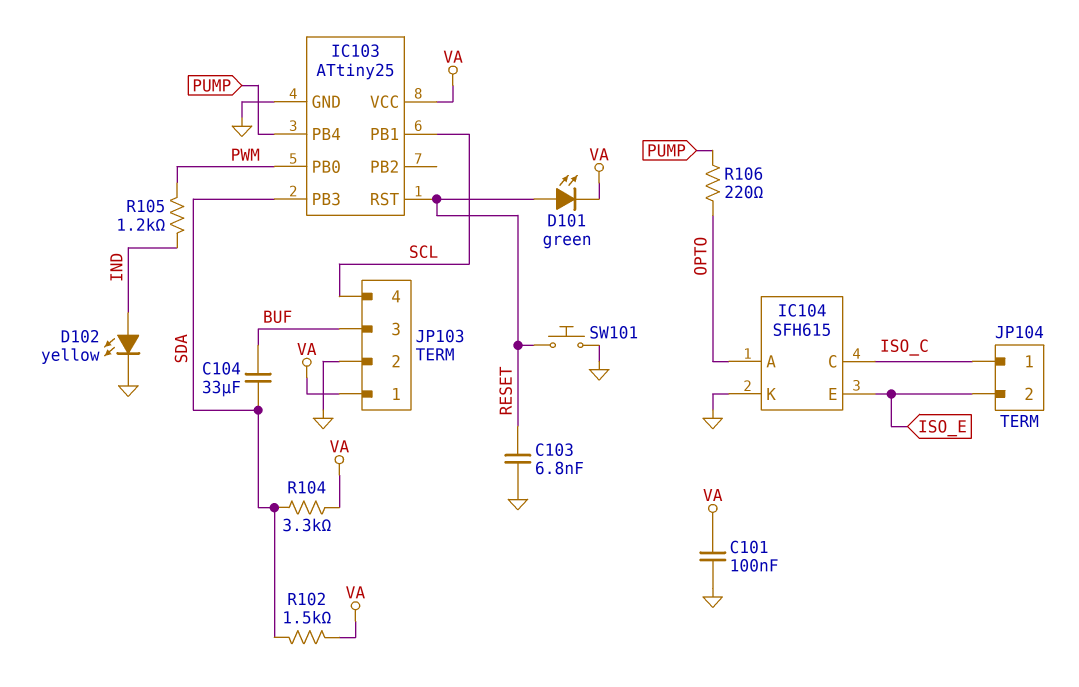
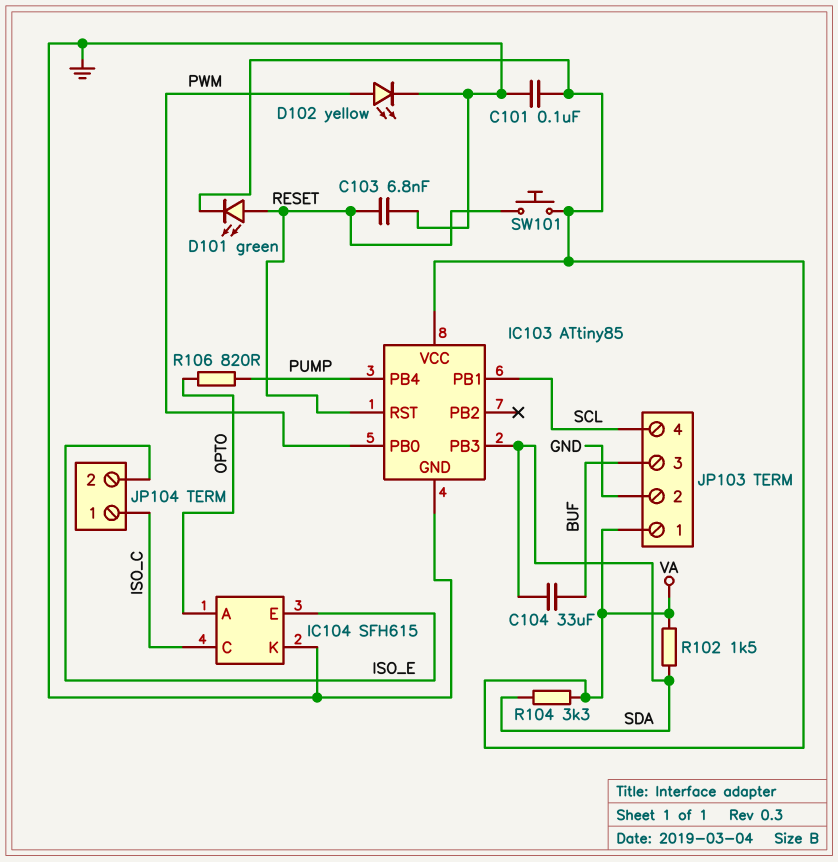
D102: LED yellow (A IND, K GND) -> LED yellow (A PWM, K GND)
IC103: ATtiny25 -> ATtiny85
R105: 1.2k (IND, PWM) -> none
R106: 220 (OPTO, PUMP) -> 820 (OPTO, PUMP)
SW101: button (GND, RESET) -> button (RESET, VA)

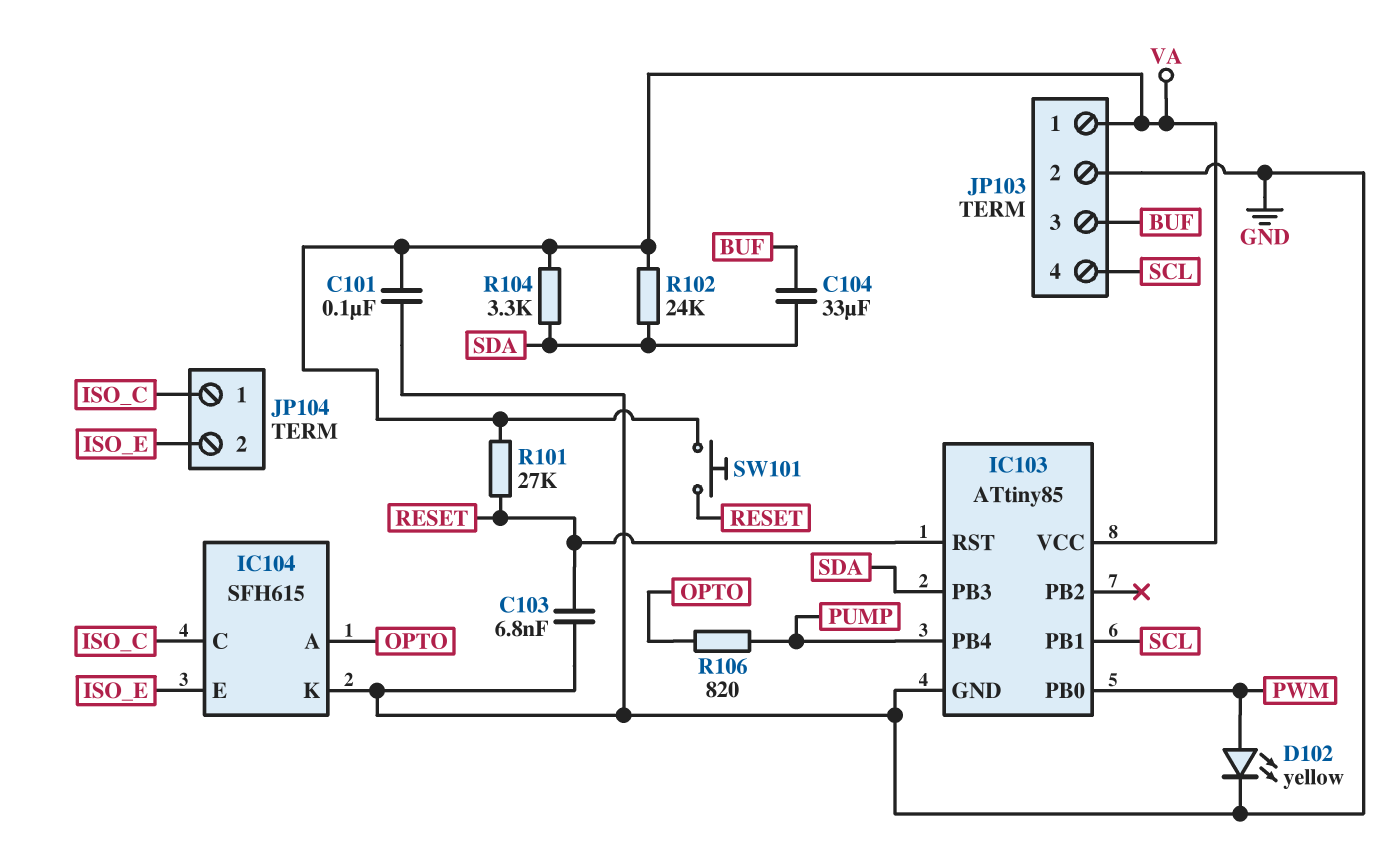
D101: LED green (A RESET, K VA) -> none
R101: none -> 27k (RESET, VA)
R102: 1.5k (SDA, VA) -> 24k (SDA, VA)

